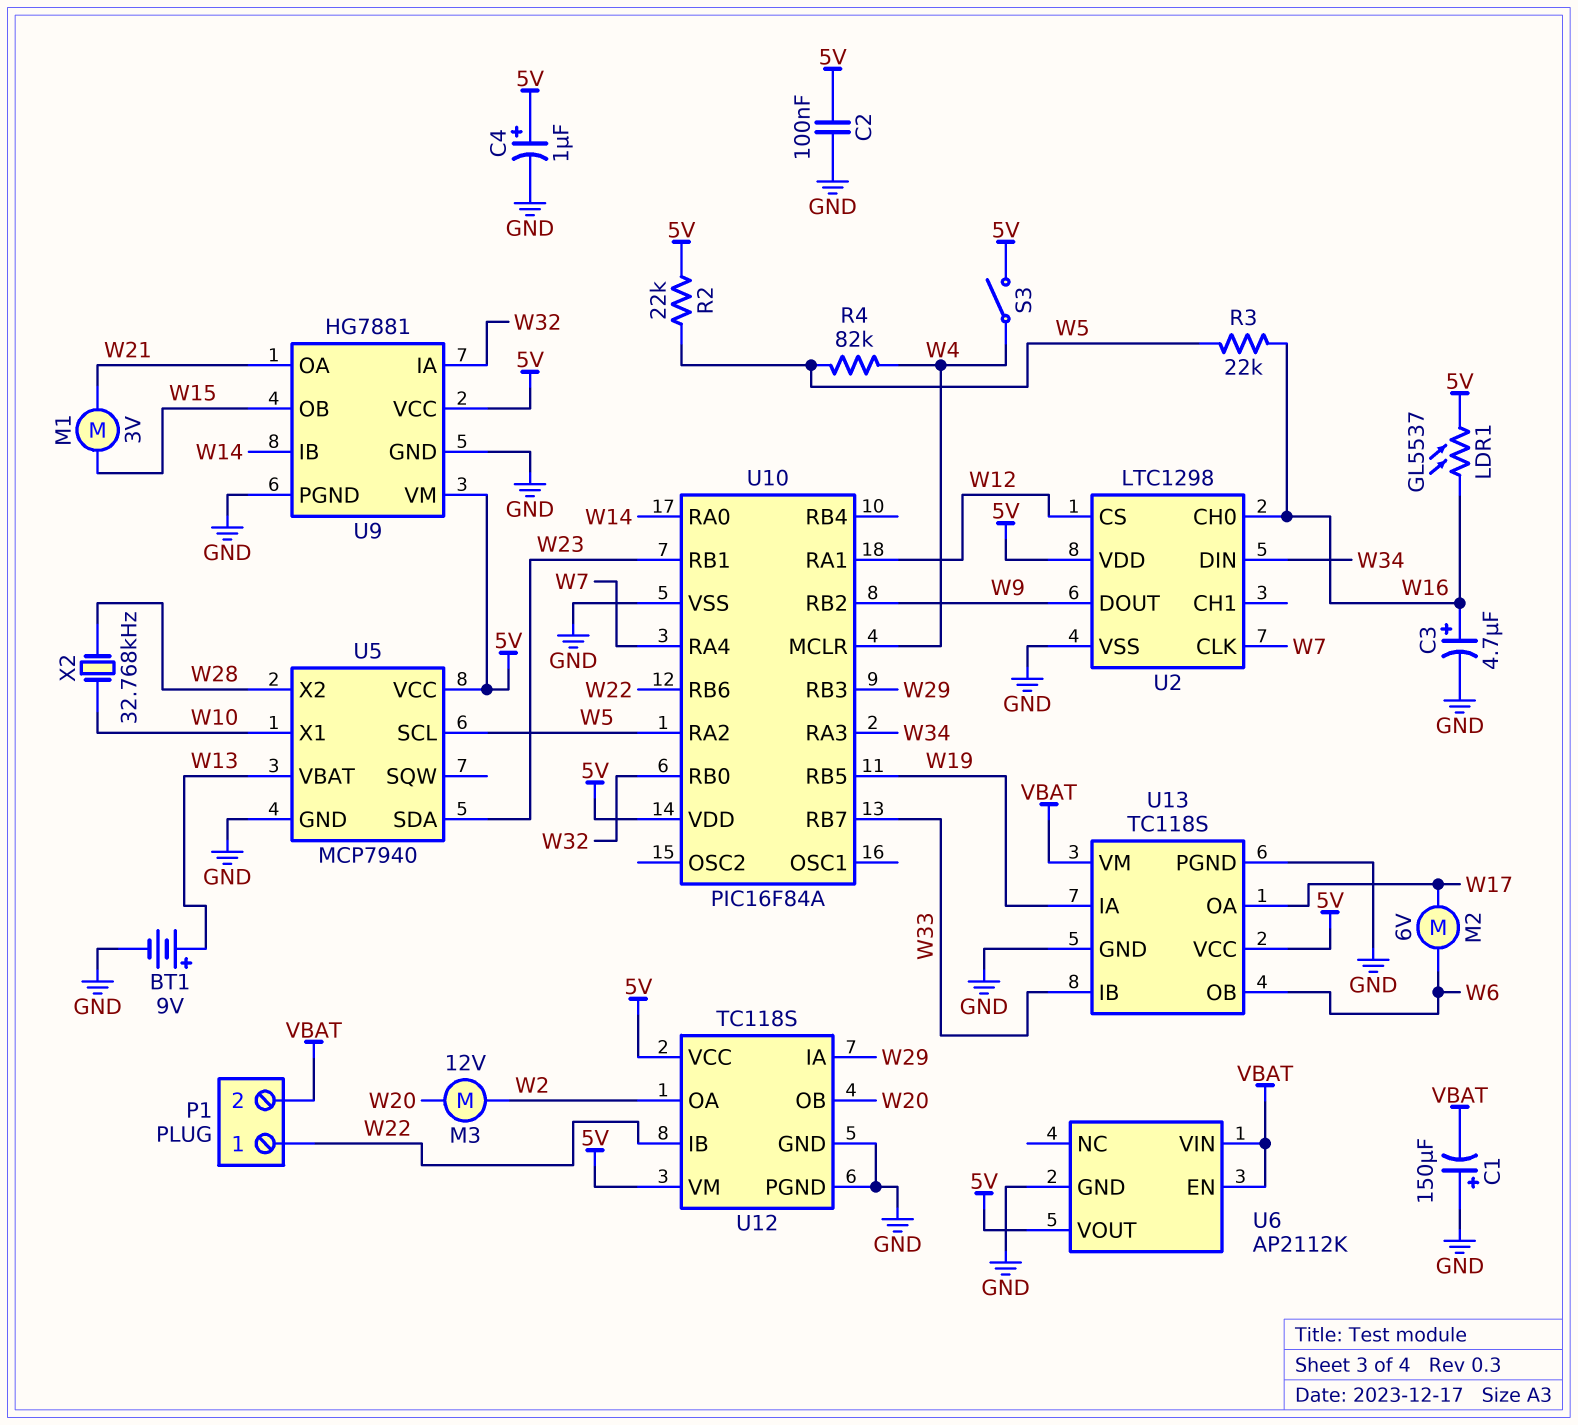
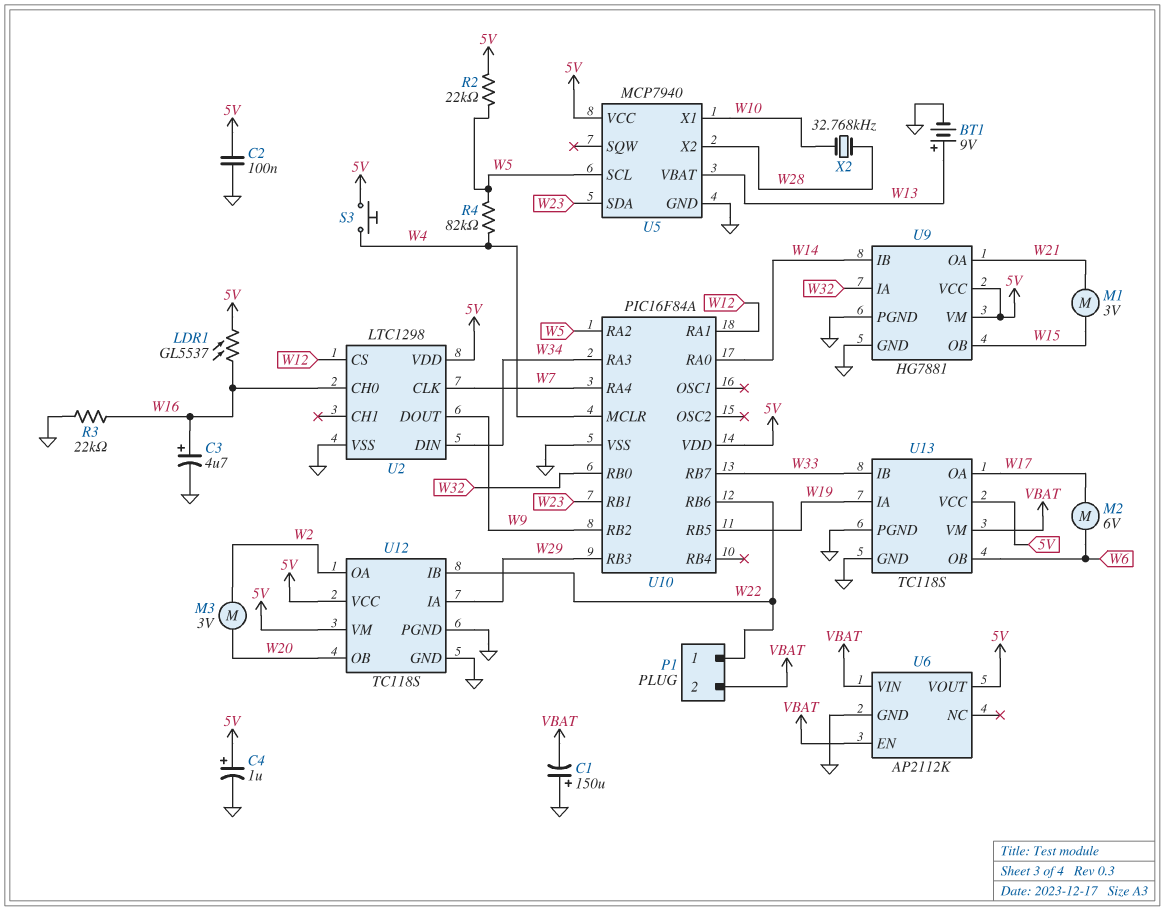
M3: motor 12V (W2, W20) -> motor 3V (W2, W20)
R3: 22k (W5, W16) -> 22k (GND, W16)
S3: switch (5V, W4) -> button (5V, W4)

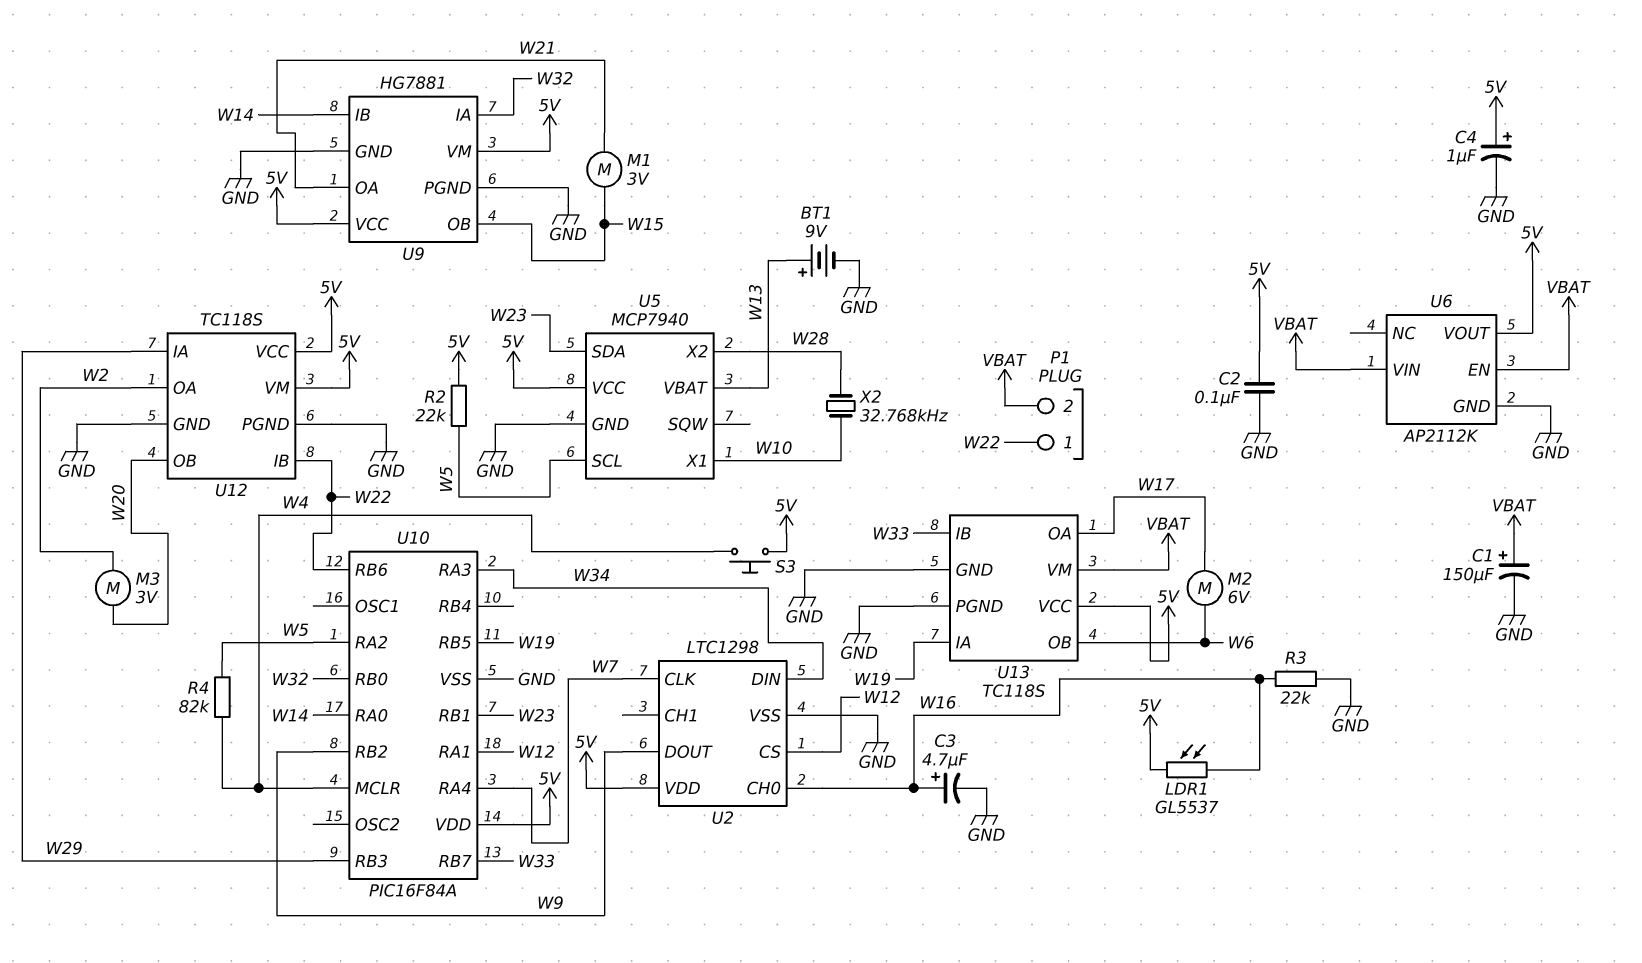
C1: 150uF (plus GND, minus VBAT) -> 150uF (plus VBAT, minus GND)

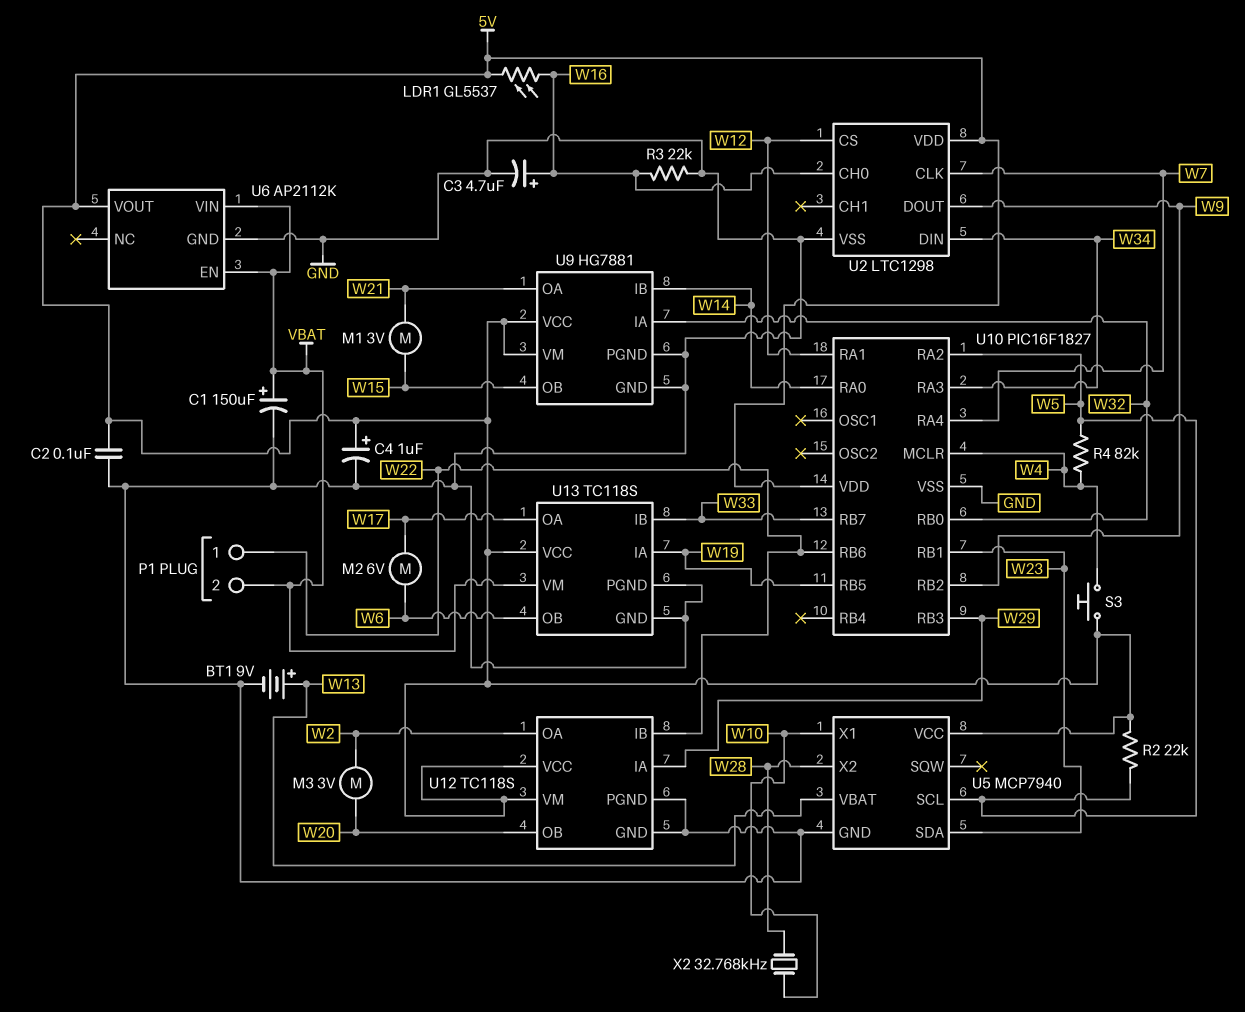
U10: PIC16F84A -> PIC16F1827

